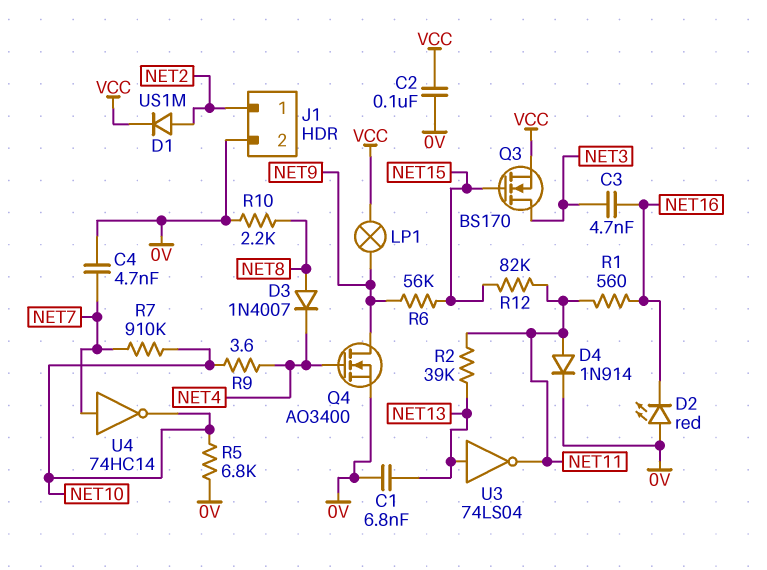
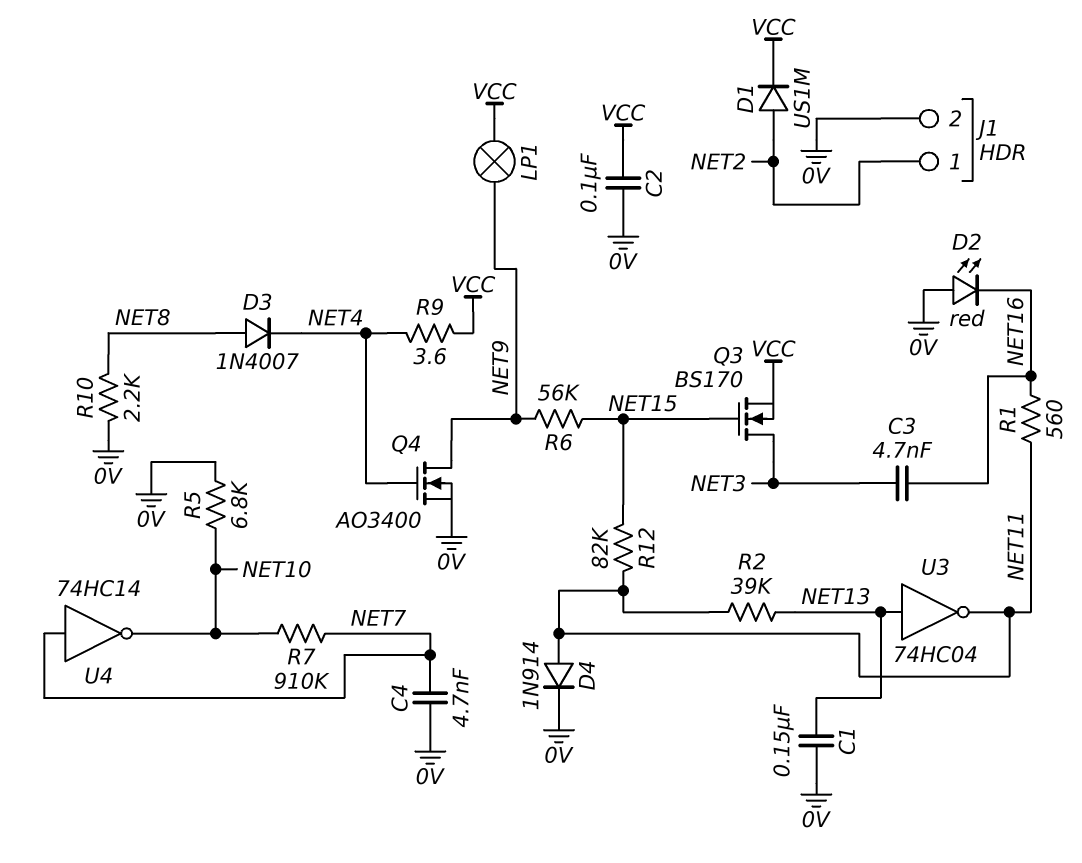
C1: 6.8nF (0V, NET13) -> 150nF (0V, NET13)
R9: 3.6 (NET4, NET10) -> 3.6 (NET4, VCC)
U3: NOT 74LS04 (in NET13, out NET11) -> NOT 74HC04 (in NET13, out NET11)

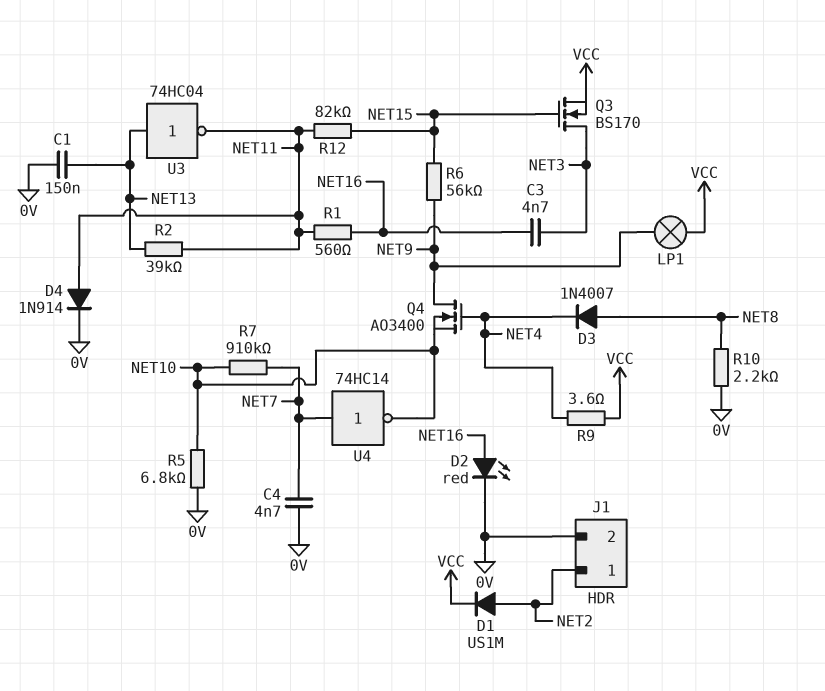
C2: 100nF (0V, VCC) -> none
D2: LED red (A 0V, K NET16) -> LED red (A NET16, K 0V)
Q4: NMOS AO3400 (G NET4, D NET9, S 0V) -> NMOS AO3400 (G NET4, D NET9, S NET10)

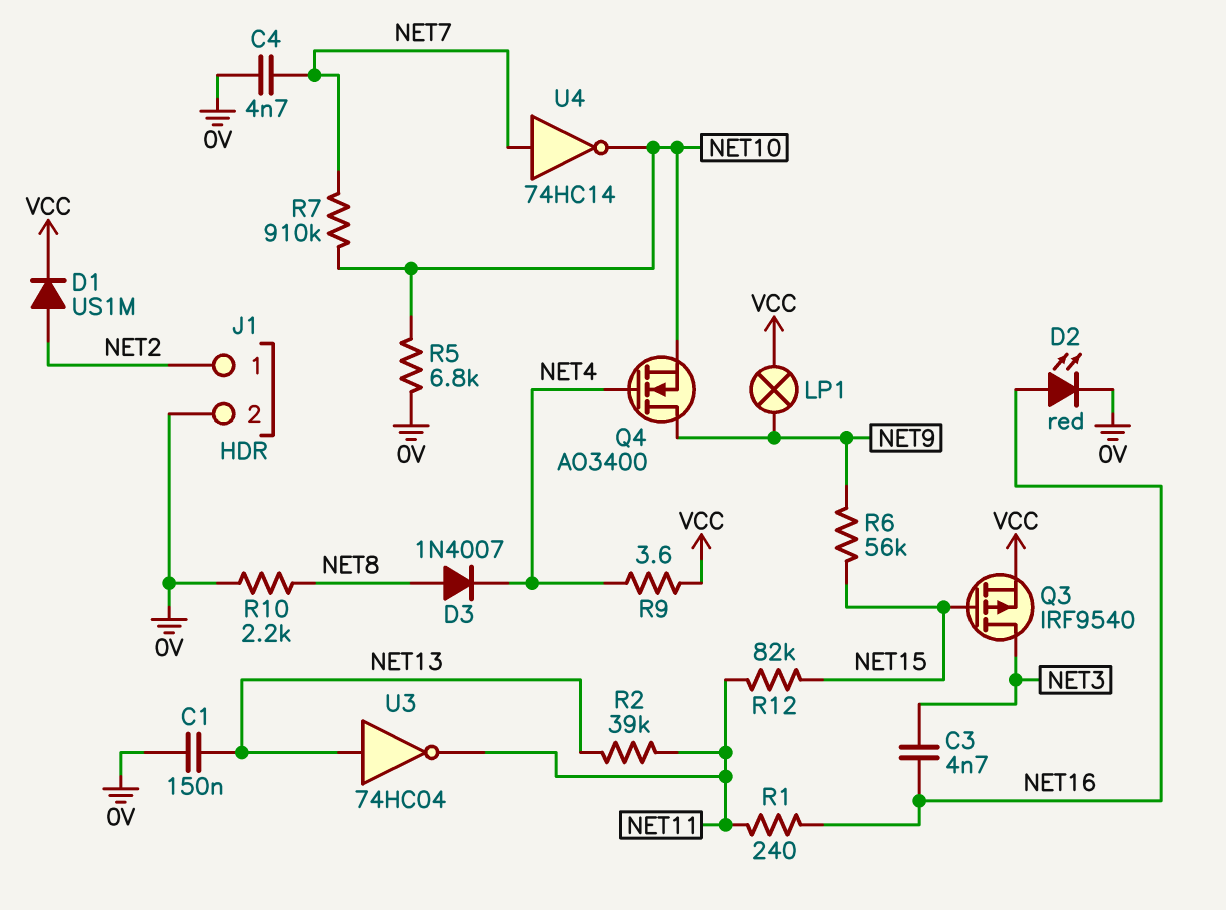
D4: diode 1N914 (A NET11, K 0V) -> none
Q3: NMOS BS170 (G NET15, D NET3, S VCC) -> PMOS IRF9540 (G NET15, D NET3, S VCC)
R1: 560 (NET11, NET16) -> 240 (NET11, NET16)

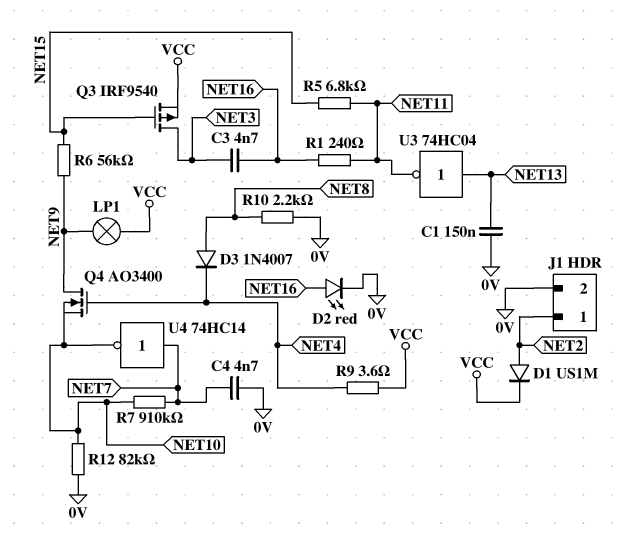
R2: 39k (NET11, NET13) -> none
R5: 6.8k (0V, NET10) -> 6.8k (NET11, NET15)
R12: 82k (NET11, NET15) -> 82k (0V, NET10)

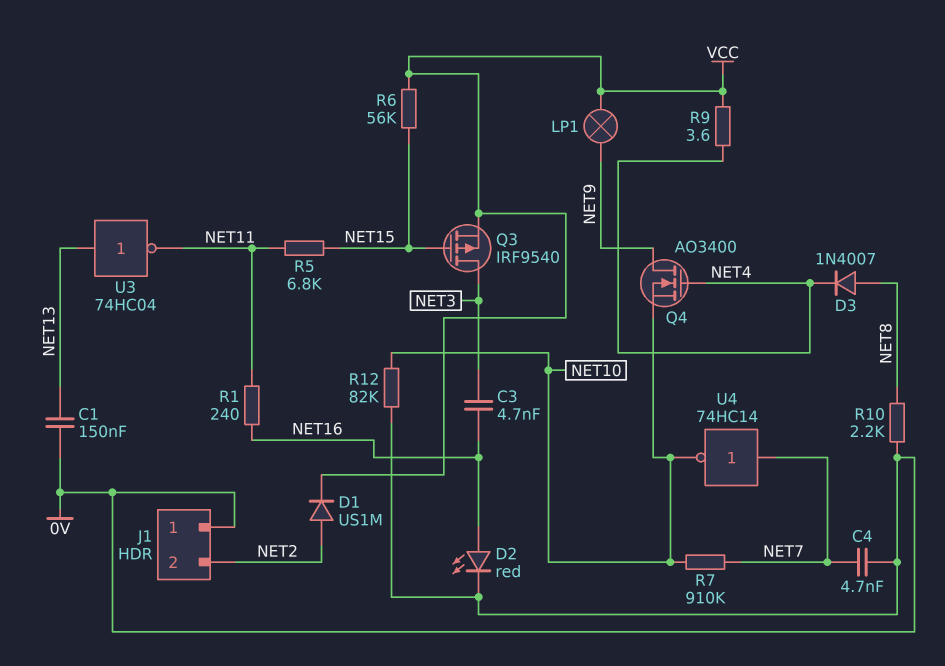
J1 pin 1: NET2 -> 0V
J1 pin 2: 0V -> NET2
R6: 56k (NET9, NET15) -> 56k (NET15, VCC)

